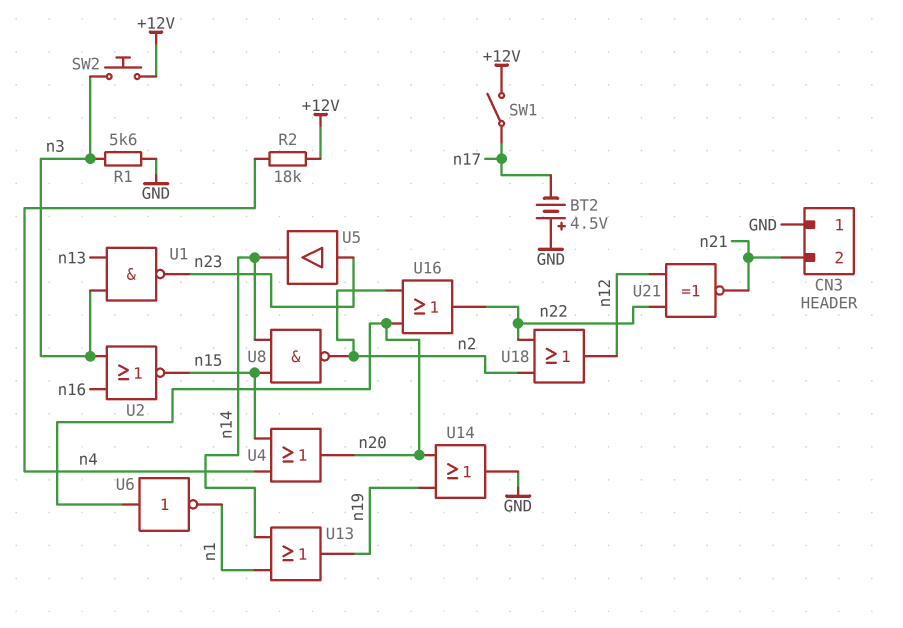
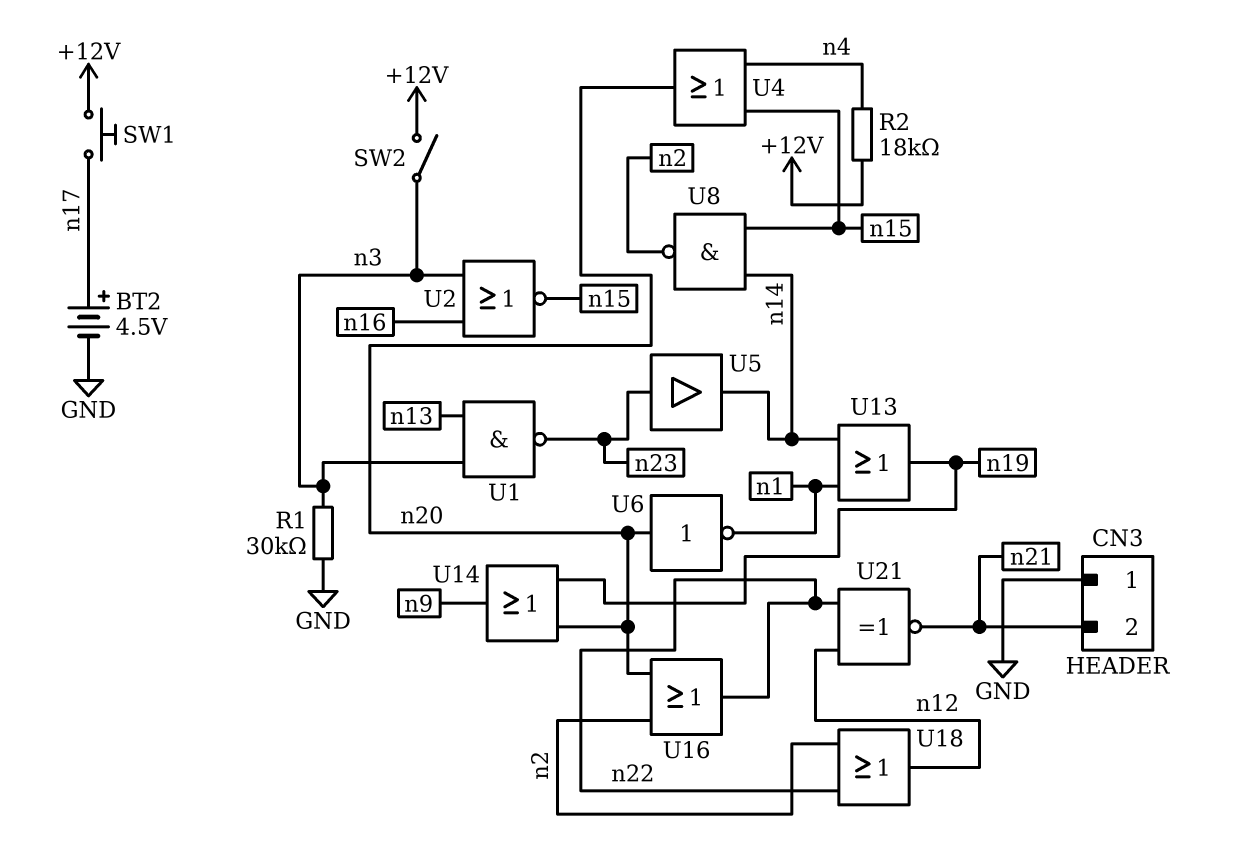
BT2: 4.5V (plus GND, minus n17) -> 4.5V (plus n17, minus GND)
R1: 5.6k (GND, n3) -> 30k (GND, n3)
SW1: switch (+12V, n17) -> button (+12V, n17)
SW2: button (+12V, n3) -> switch (+12V, n3)
U14: OR (in n19, in n20, out GND) -> OR (in n19, in n20, out n9)

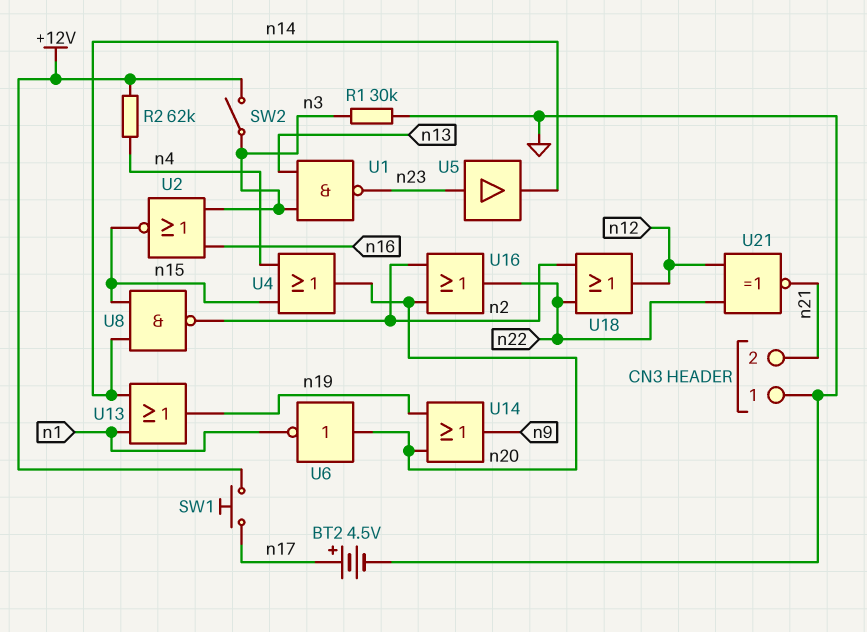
R2: 18k (+12V, n4) -> 62k (+12V, n4)

